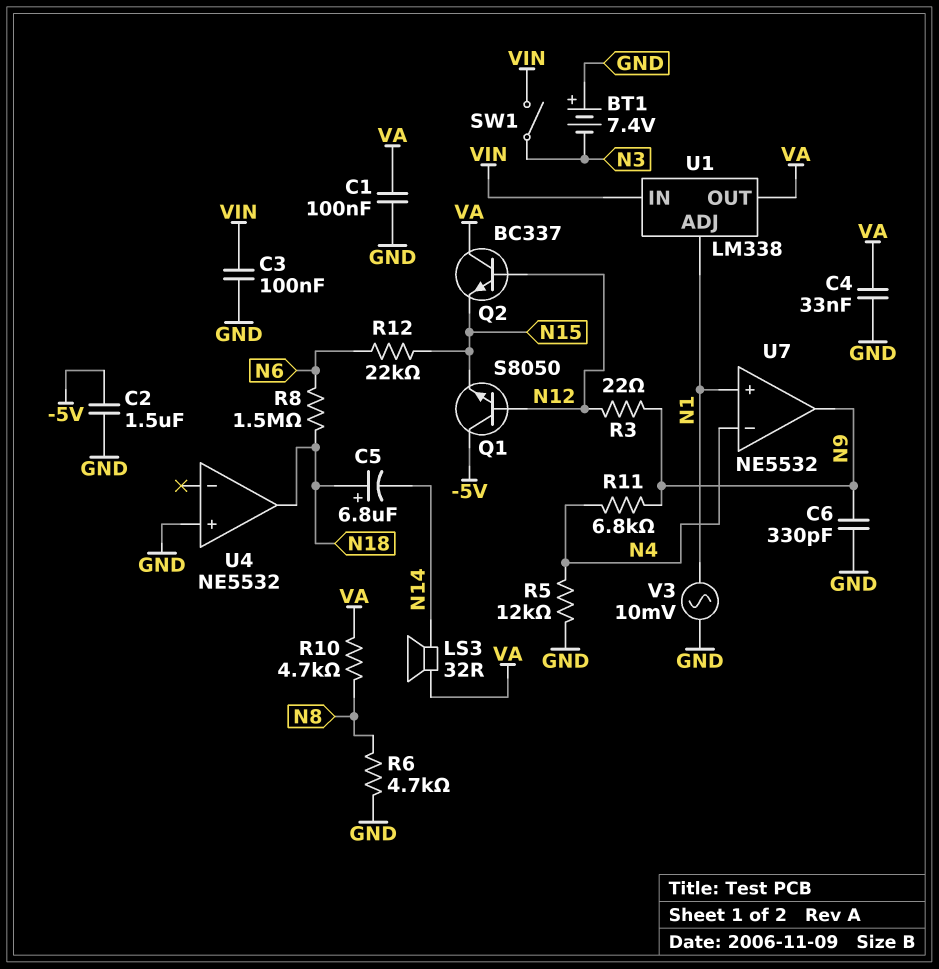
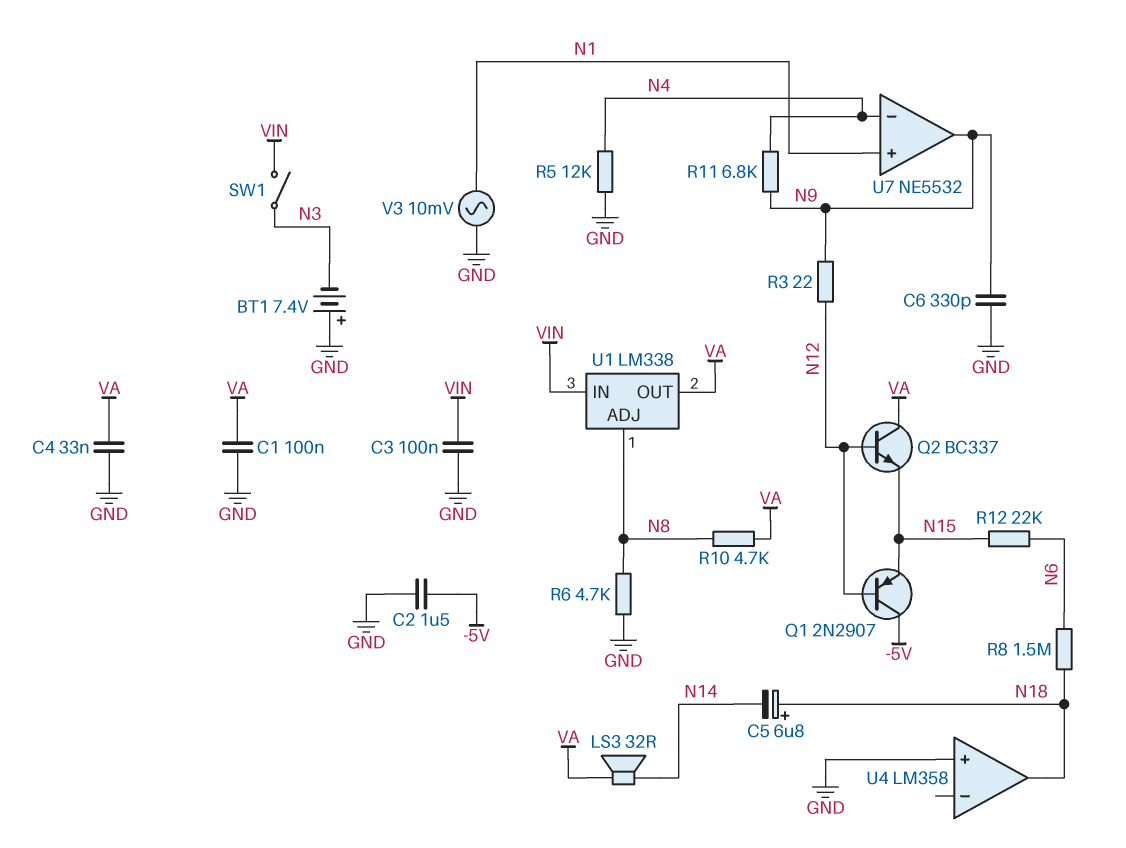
Q1: NPN S8050 (B N12, C -5V, E N15) -> PNP 2N2907 (B N12, C -5V, E N15)
U1 pin ADJ: N1 -> N8
U4: NE5532 -> LM358

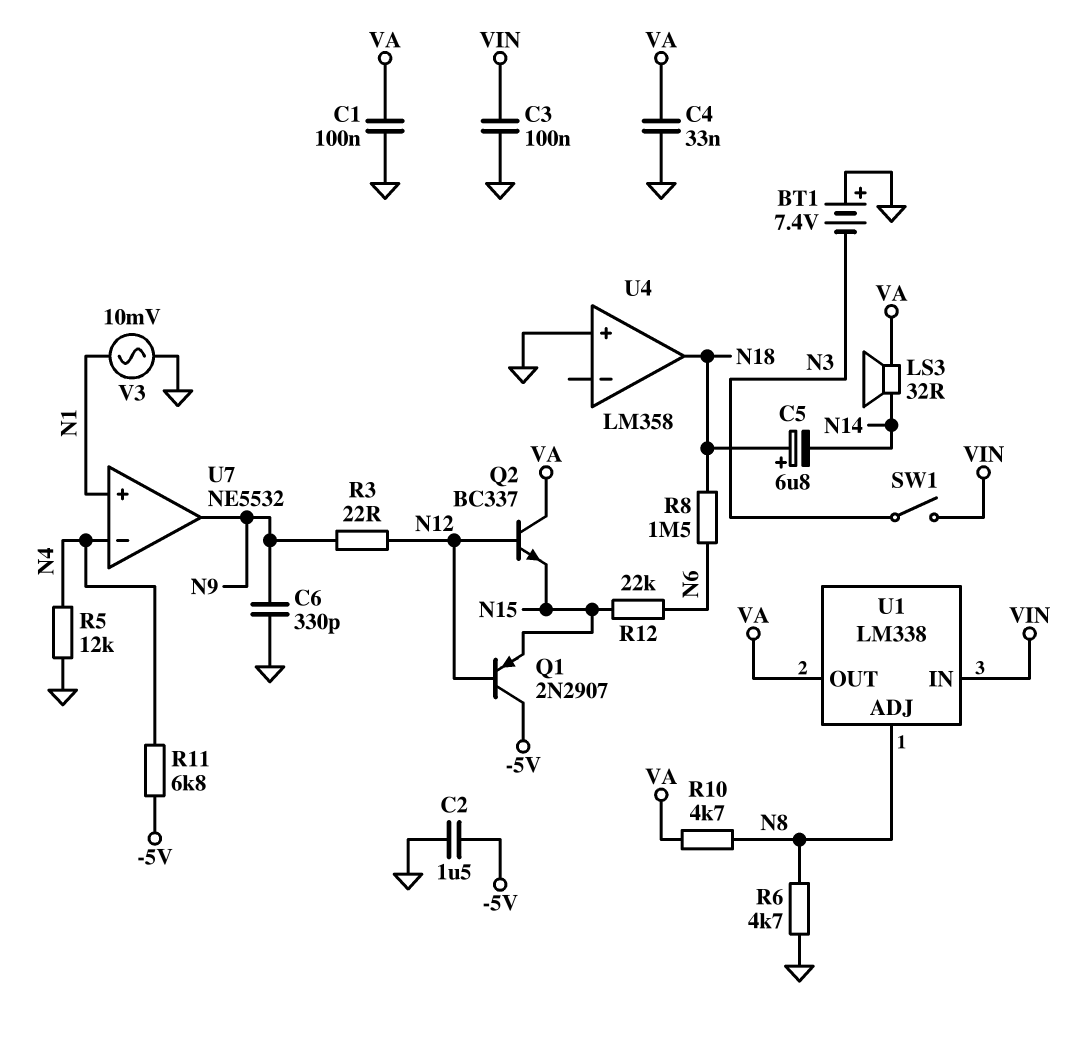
R11: 6.8k (N4, N9) -> 6.8k (-5V, N4)

